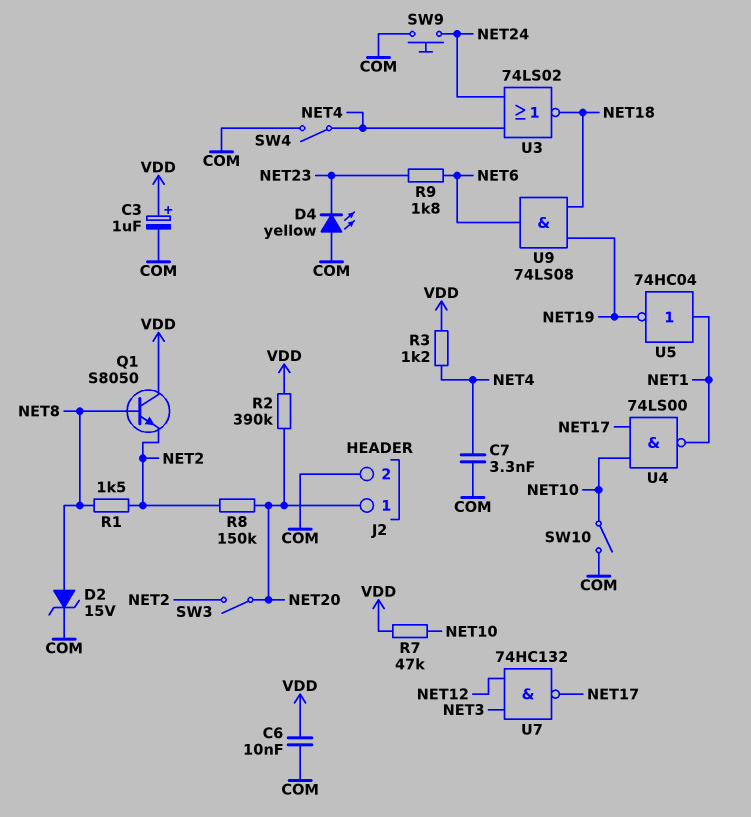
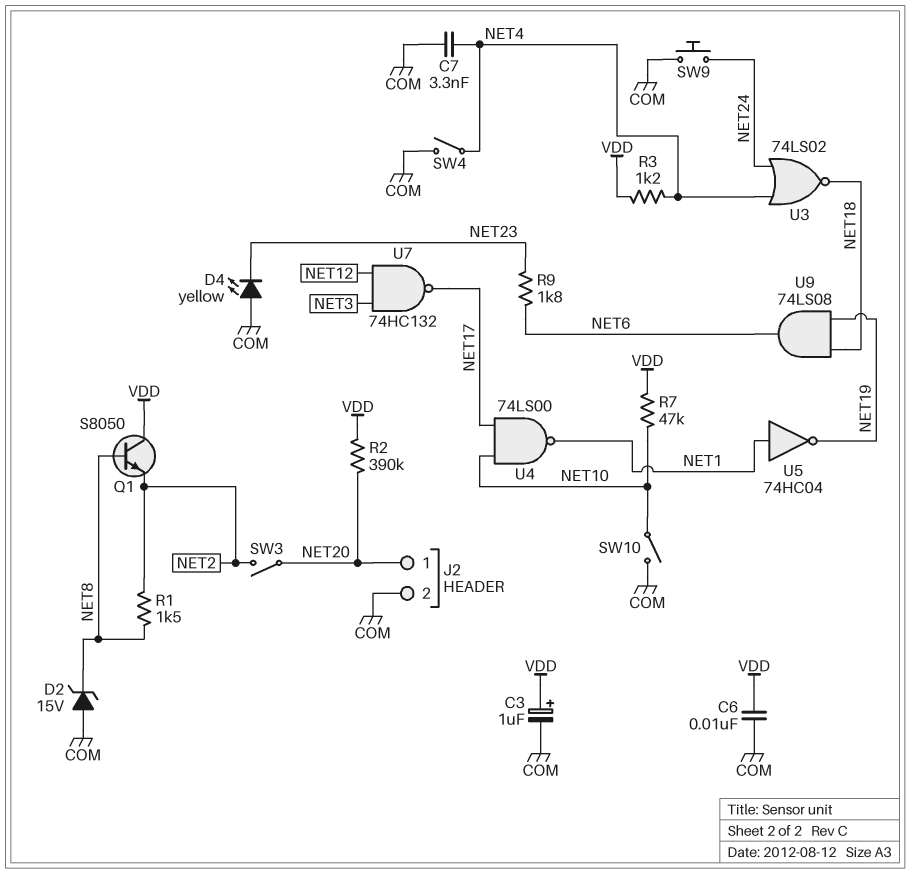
D2: zener 15V (A NET8, K COM) -> zener 15V (A COM, K NET8)
R8: 150k (NET2, NET20) -> none

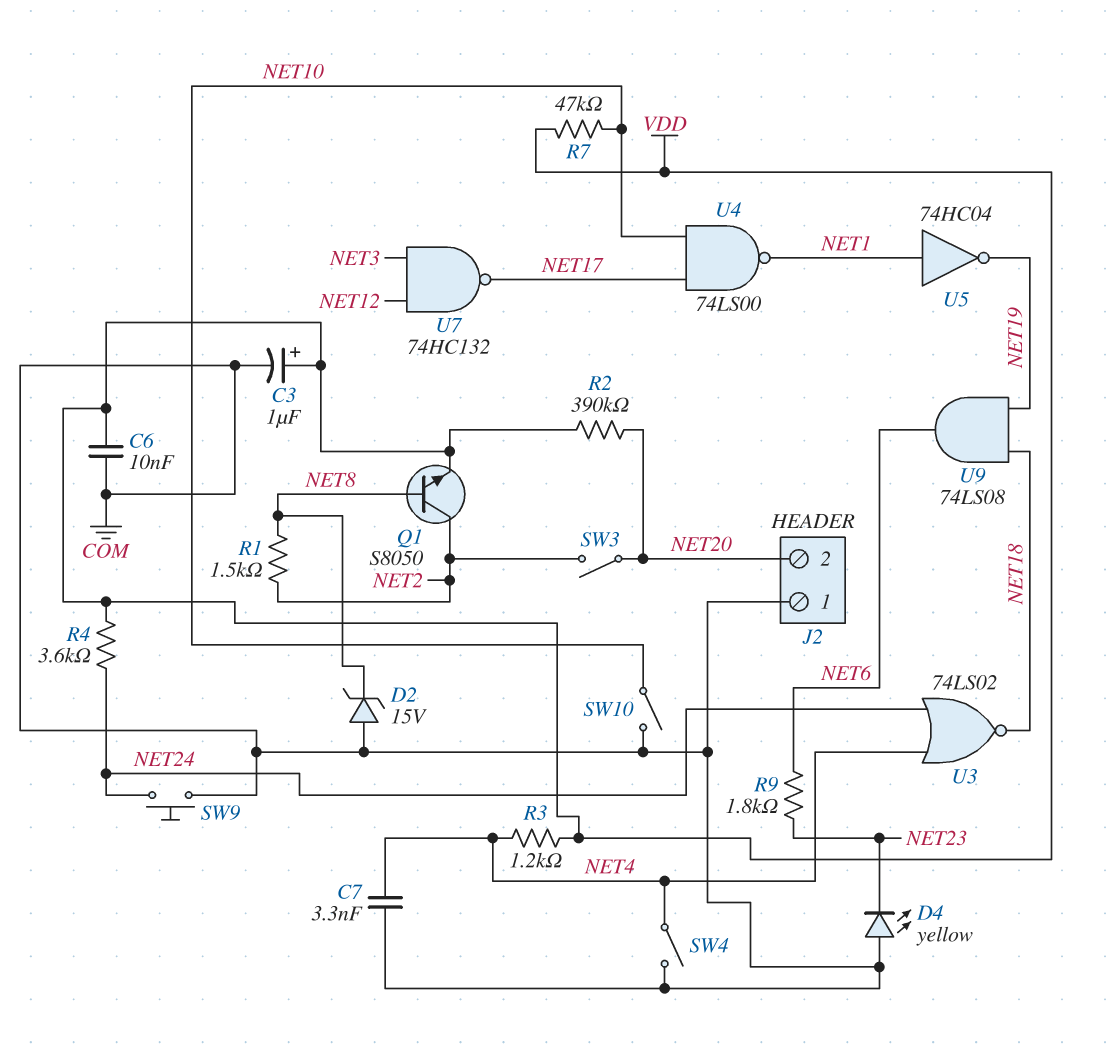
J2 pin 1: NET20 -> COM
J2 pin 2: COM -> NET20
Q1: NPN S8050 (B NET8, C VDD, E NET2) -> NPN S8050 (B NET8, C NET2, E VDD)
R4: none -> 3.6k (NET24, VDD)

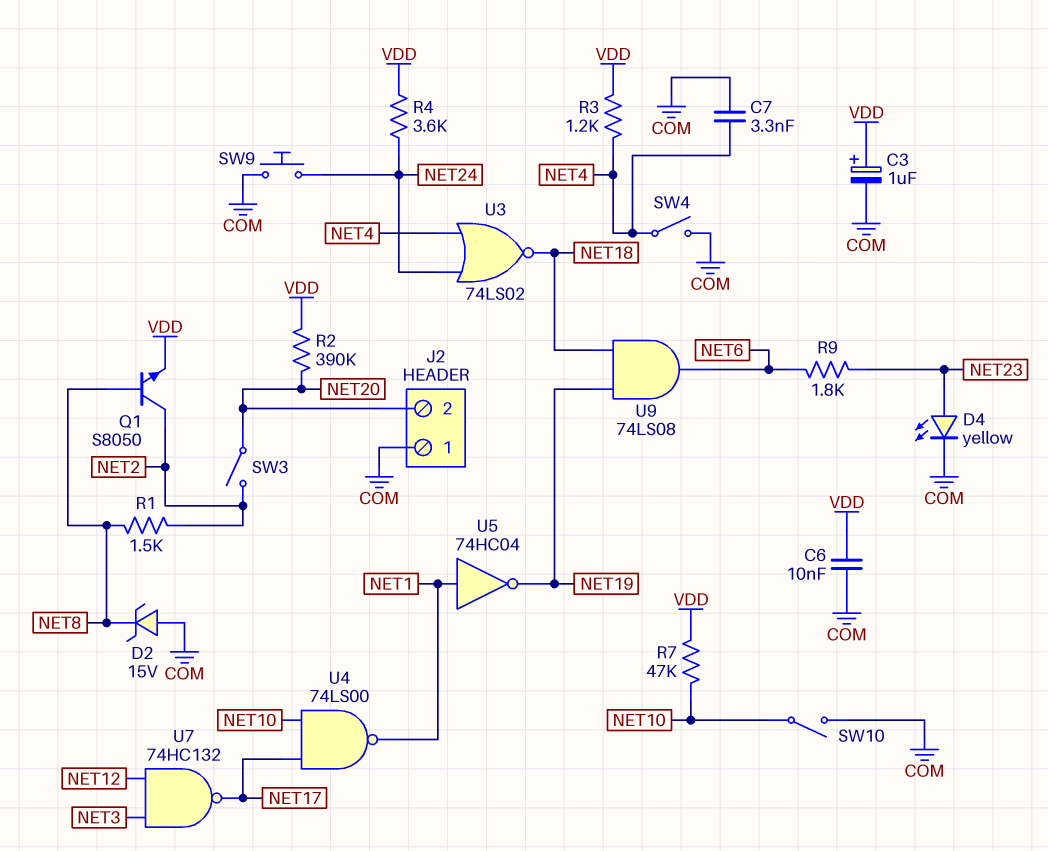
D4: LED yellow (A COM, K NET23) -> LED yellow (A NET23, K COM)

